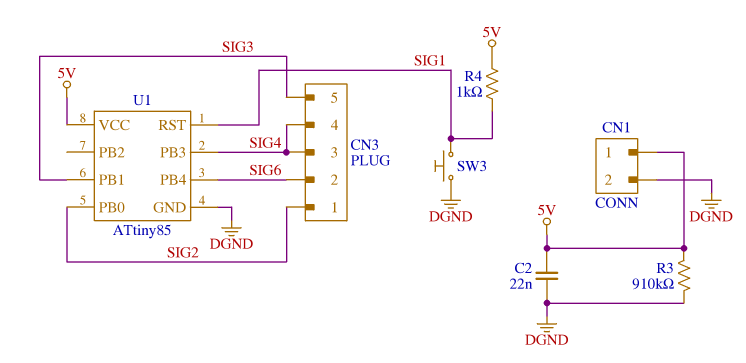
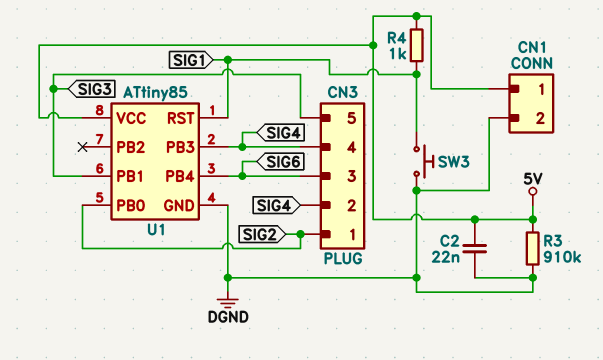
CN3 pin 2: SIG6 -> SIG4
CN3 pin 3: SIG4 -> SIG6

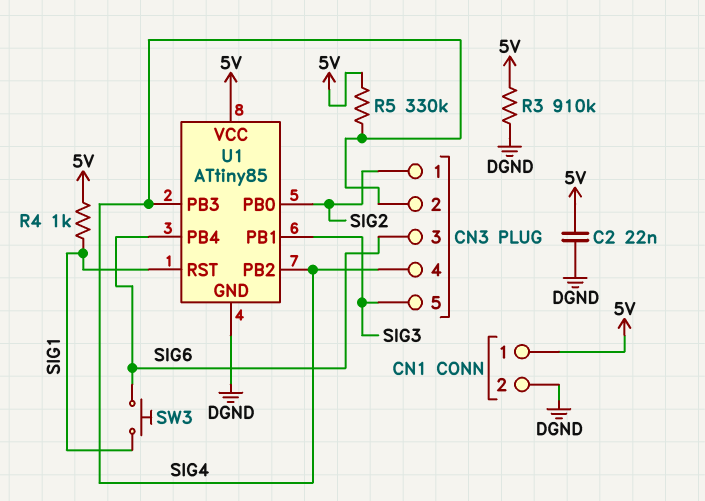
R5: none -> 330k (5V, SIG4)
SW3: button (DGND, SIG1) -> button (SIG1, SIG6)
U1 pin PB2: none -> SIG4

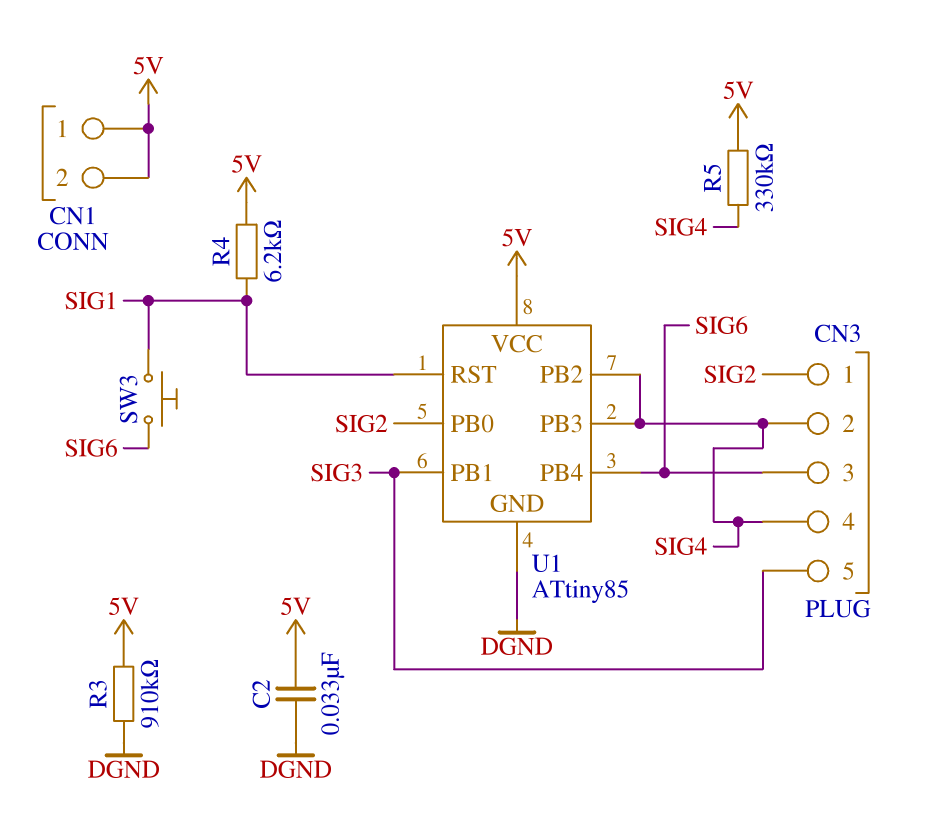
C2: 22nF (5V, DGND) -> 33nF (5V, DGND)
CN1 pin 2: DGND -> 5V
R4: 1k (5V, SIG1) -> 6.2k (5V, SIG1)

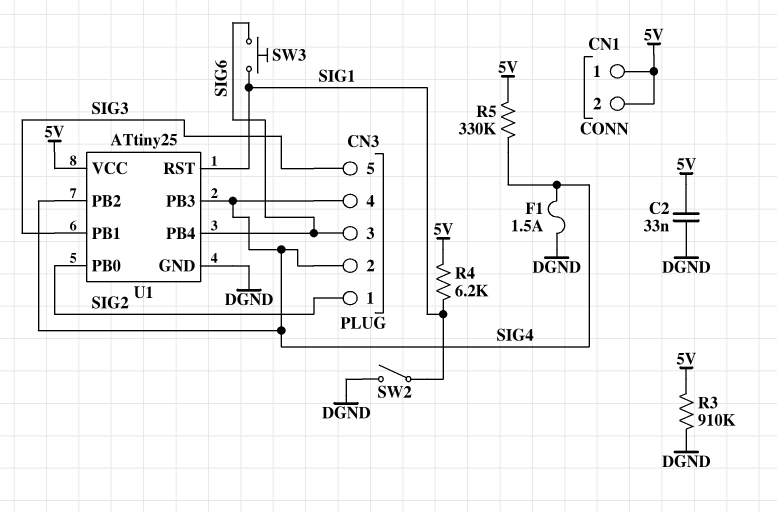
F1: none -> 1.5A (DGND, SIG4)
SW2: none -> switch (DGND, SIG1)
U1: ATtiny85 -> ATtiny25

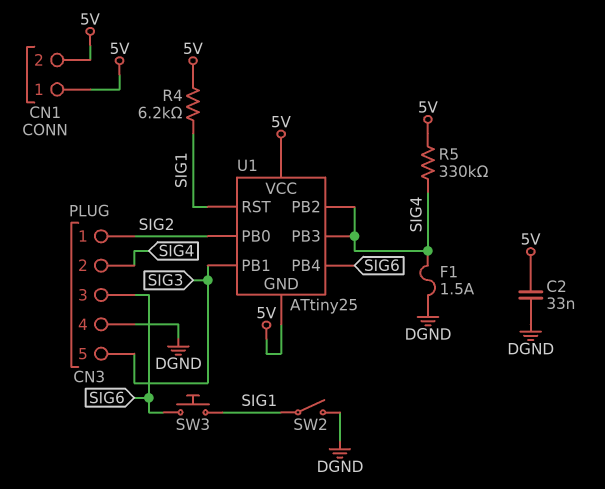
CN3 pin 4: SIG4 -> DGND
R3: 910k (5V, DGND) -> none
U1 pin GND: DGND -> 5V

